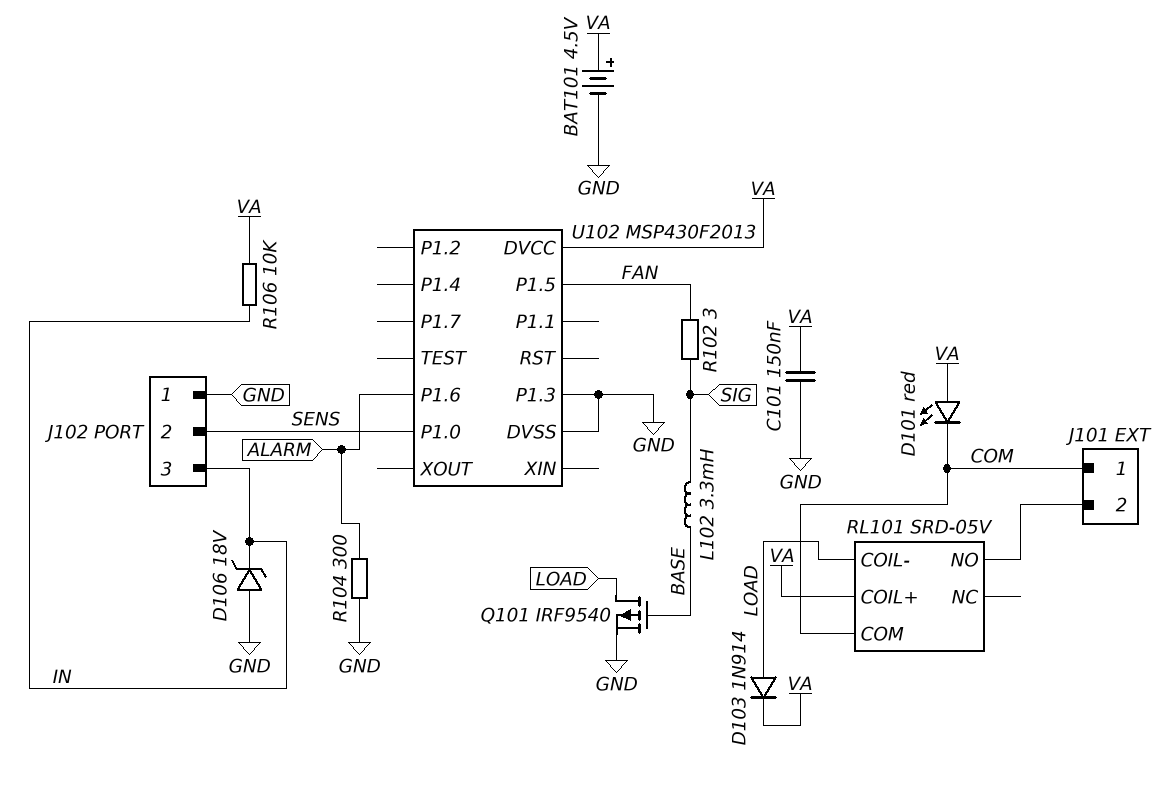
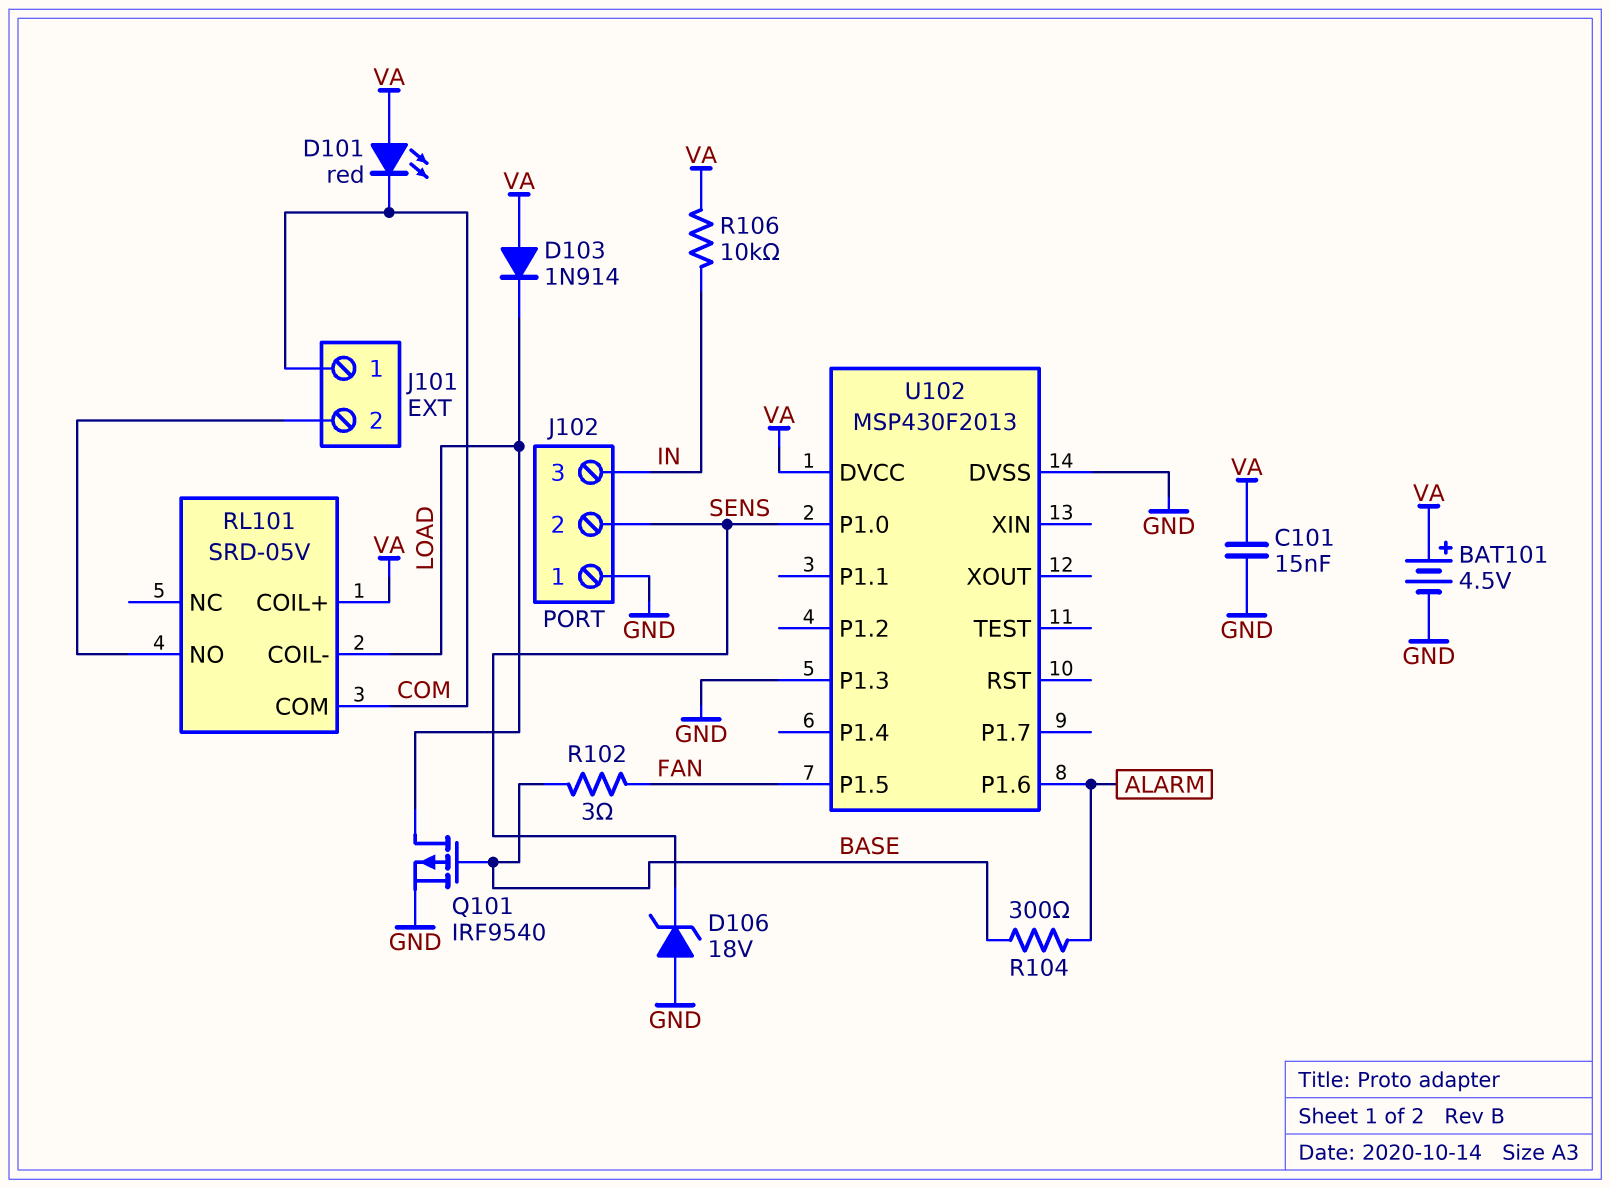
C101: 150nF (GND, VA) -> 15nF (GND, VA)
D103: diode 1N914 (A LOAD, K VA) -> diode 1N914 (A VA, K LOAD)
D106: zener 18V (A GND, K IN) -> zener 18V (A GND, K SENS)
L102: 3.3mH (BASE, SIG) -> none
R102: 3 (FAN, SIG) -> 3 (BASE, FAN)
R104: 300 (ALARM, GND) -> 300 (ALARM, BASE)

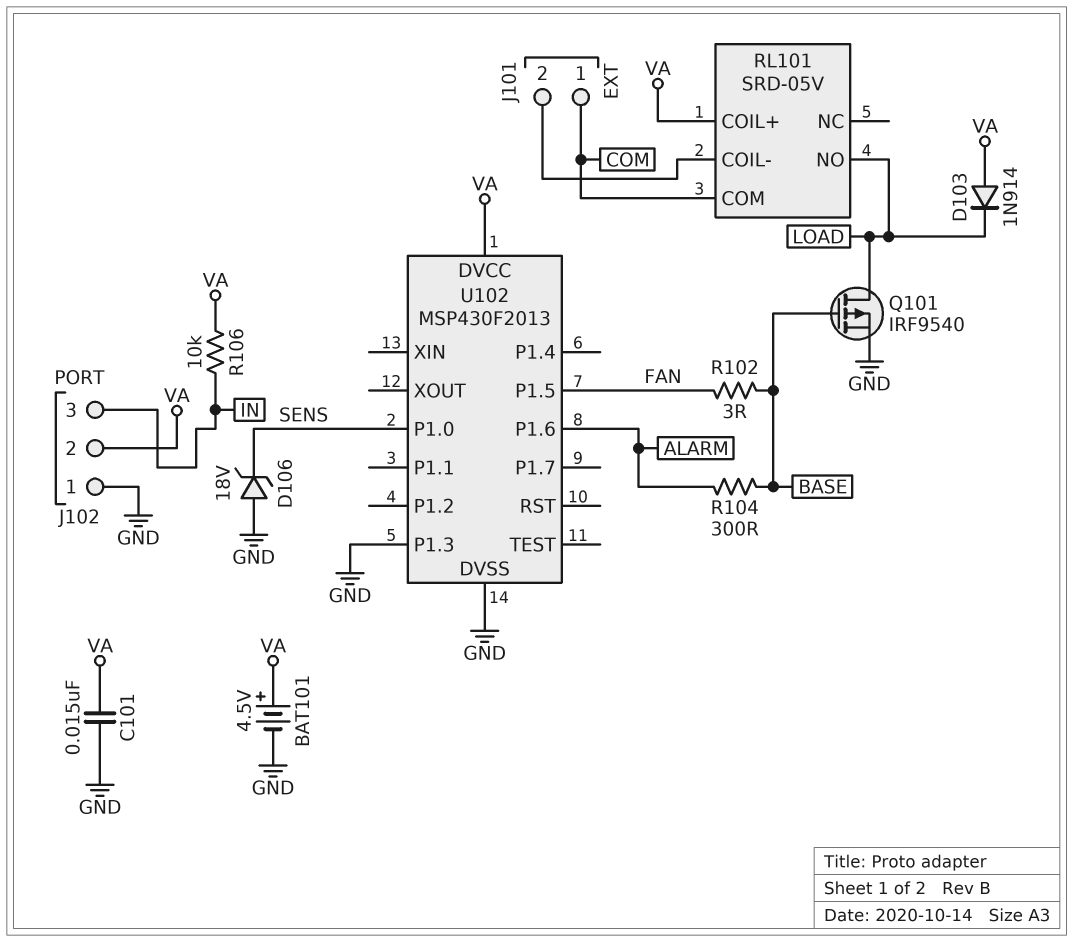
D101: LED red (A VA, K COM) -> none
J102 pin 2: SENS -> VA
RL101 pin COIL-: LOAD -> J101/2
RL101 pin NO: J101/2 -> LOAD

